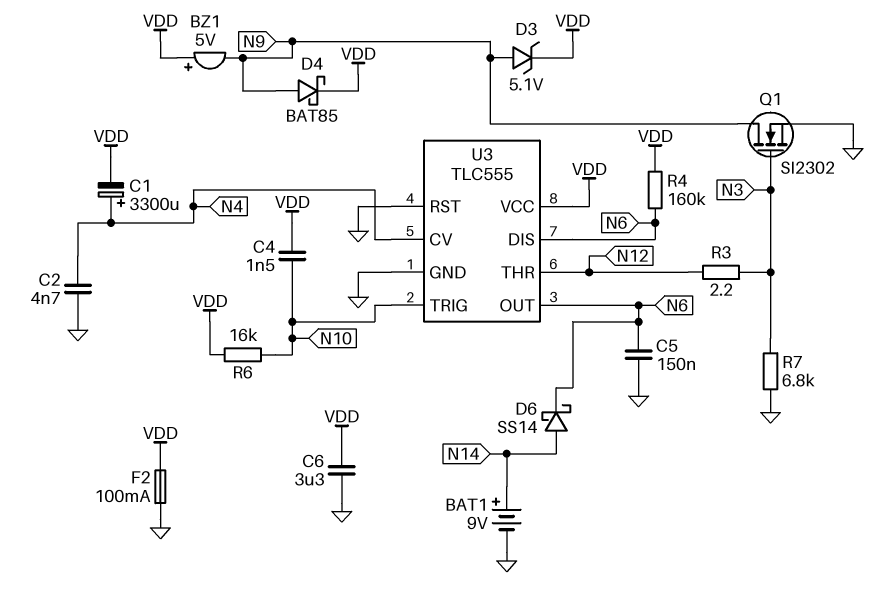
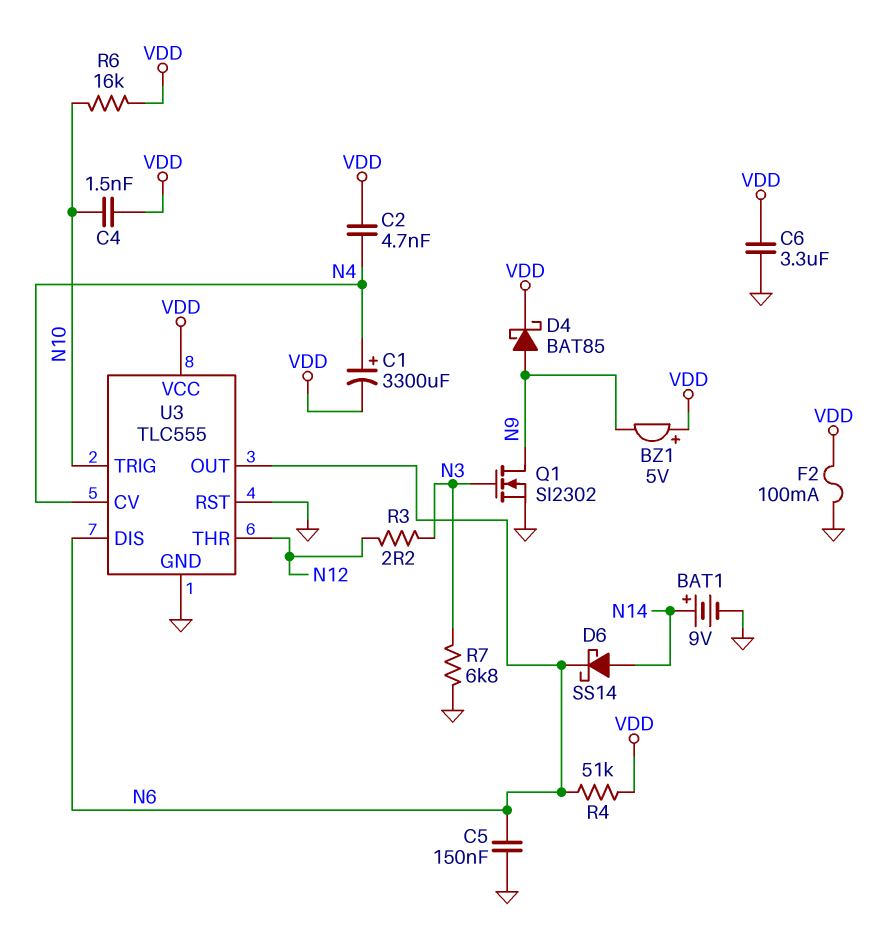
C2: 4.7nF (GND, N4) -> 4.7nF (N4, VDD)
D3: zener 5.1V (A N9, K VDD) -> none
R4: 160k (N6, VDD) -> 51k (N6, VDD)

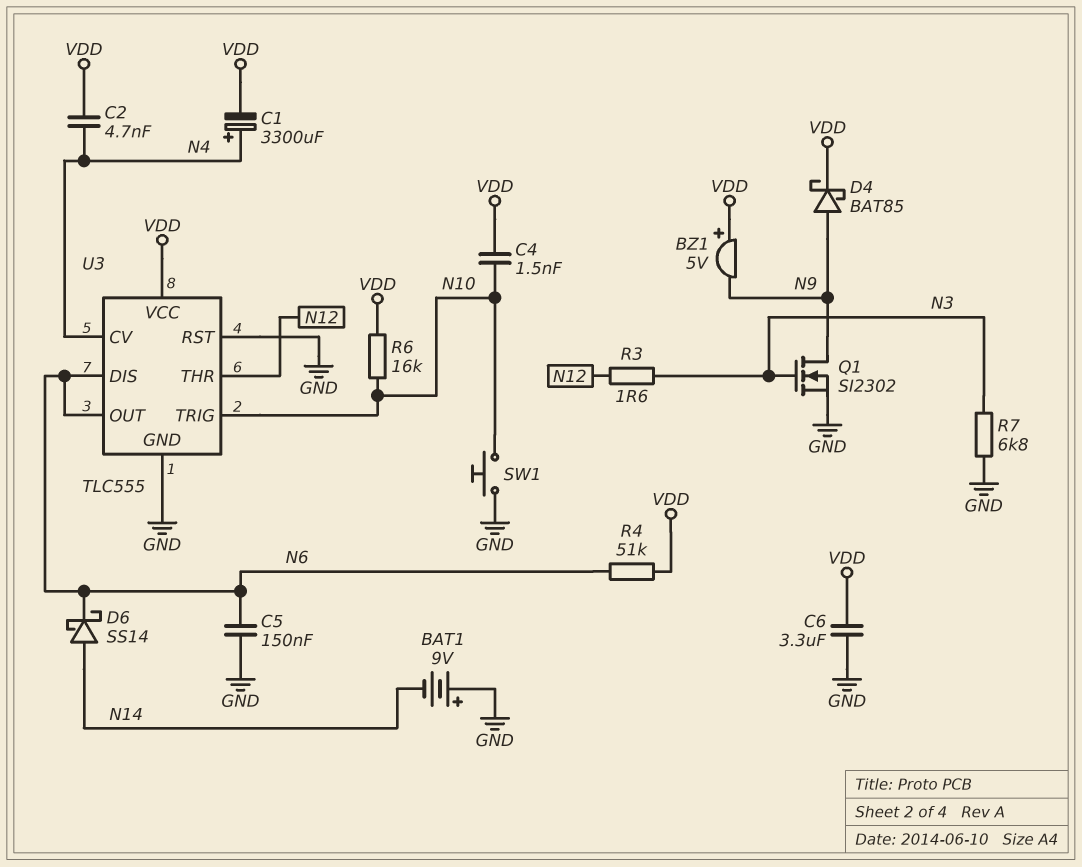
BAT1: 9V (plus N14, minus GND) -> 9V (plus GND, minus N14)
F2: 100mA (GND, VDD) -> none
R3: 2.2 (N3, N12) -> 1.6 (N3, N12)
SW1: none -> button (GND, N10)

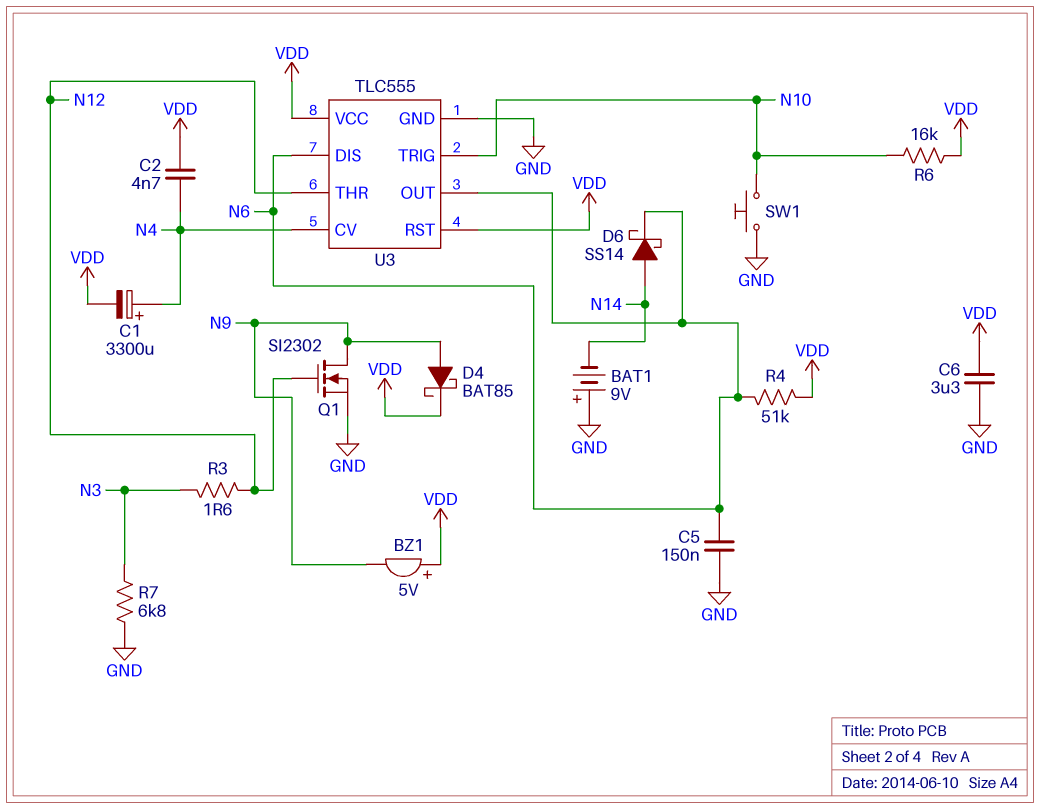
C4: 1.5nF (N10, VDD) -> none
Q1: NMOS SI2302 (G N3, D N9, S GND) -> NMOS SI2302 (G N12, D N9, S GND)
U3 pin RST: GND -> VDD

